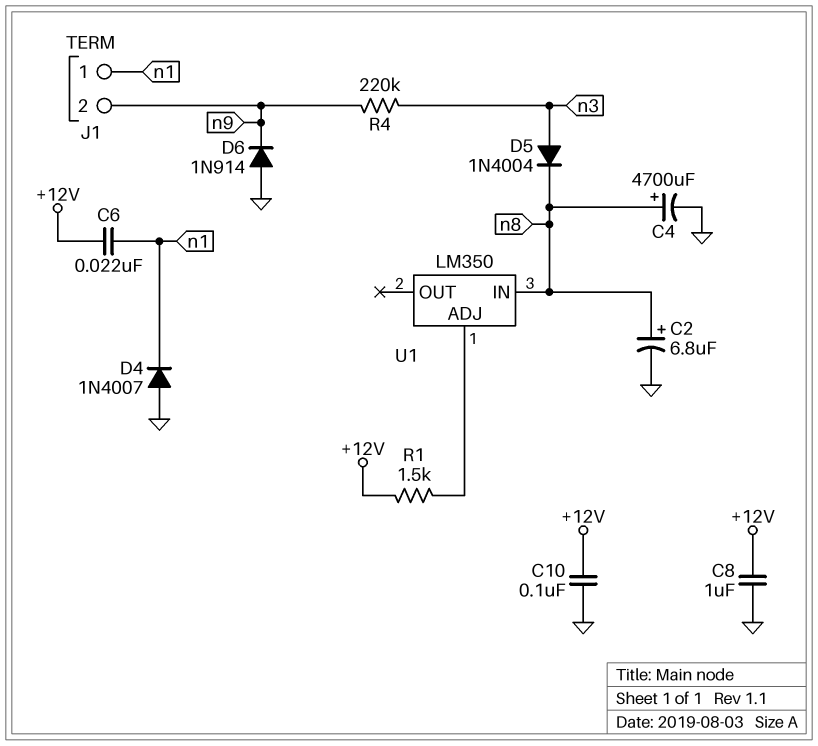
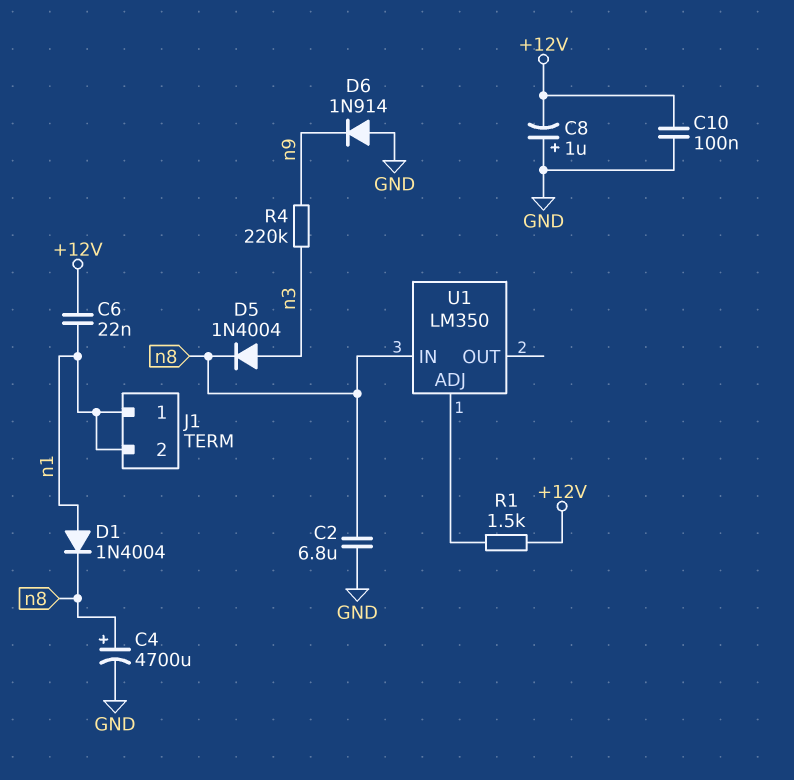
C2: 6.8uF (plus n8, minus GND) -> 6.8uF (GND, n8)
C8: 1uF (+12V, GND) -> 1uF (plus GND, minus +12V)
D1: none -> diode 1N4004 (A n1, K n8)
D4: diode 1N4007 (A GND, K n1) -> none
J1 pin 2: n9 -> n1

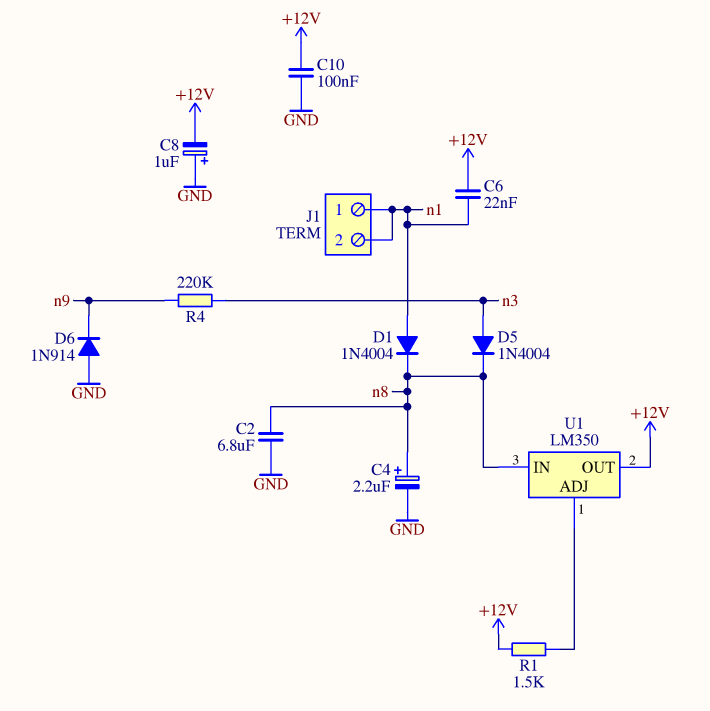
C4: 4700uF (plus n8, minus GND) -> 2.2uF (plus n8, minus GND)
U1 pin OUT: none -> +12V

